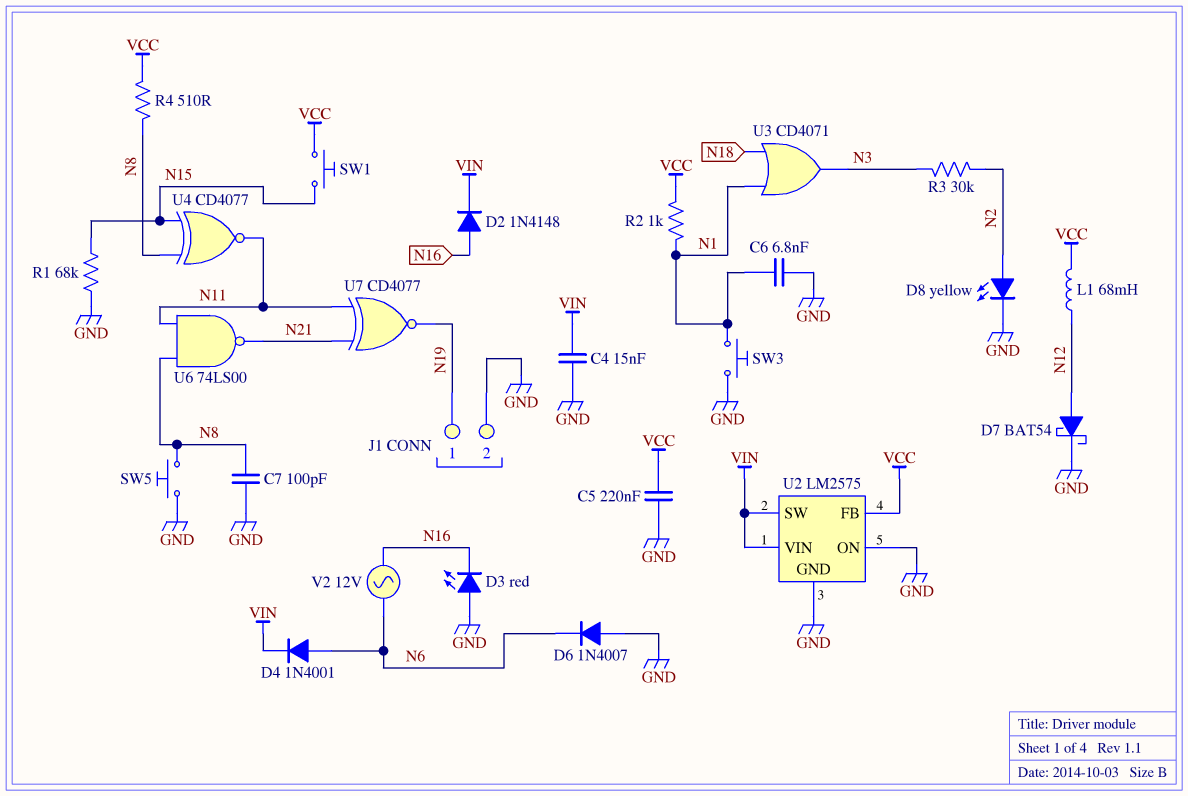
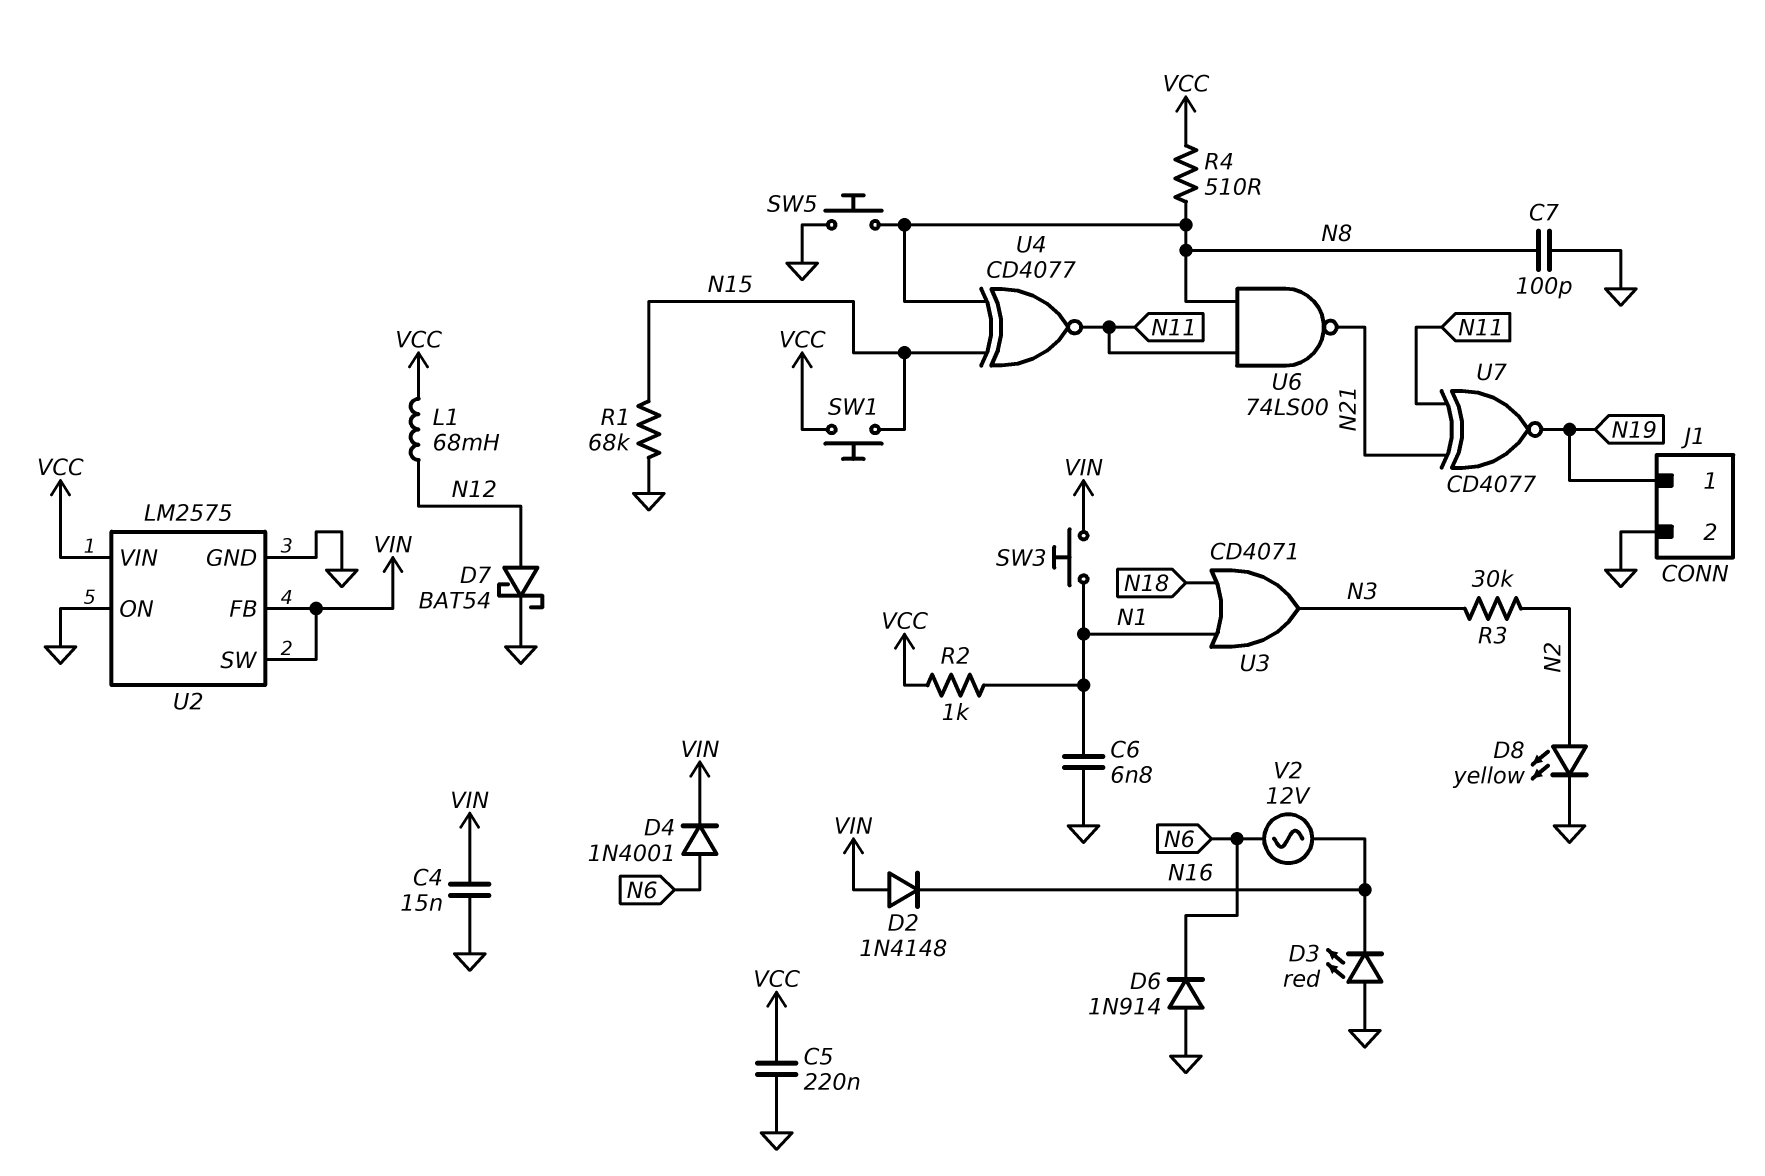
D2: diode 1N4148 (A N16, K VIN) -> diode 1N4148 (A VIN, K N16)
D6: diode 1N4007 (A GND, K N6) -> diode 1N914 (A GND, K N6)
SW3: button (GND, N1) -> button (N1, VIN)
U2 pin FB: VCC -> VIN
U2 pin VIN: VIN -> VCC

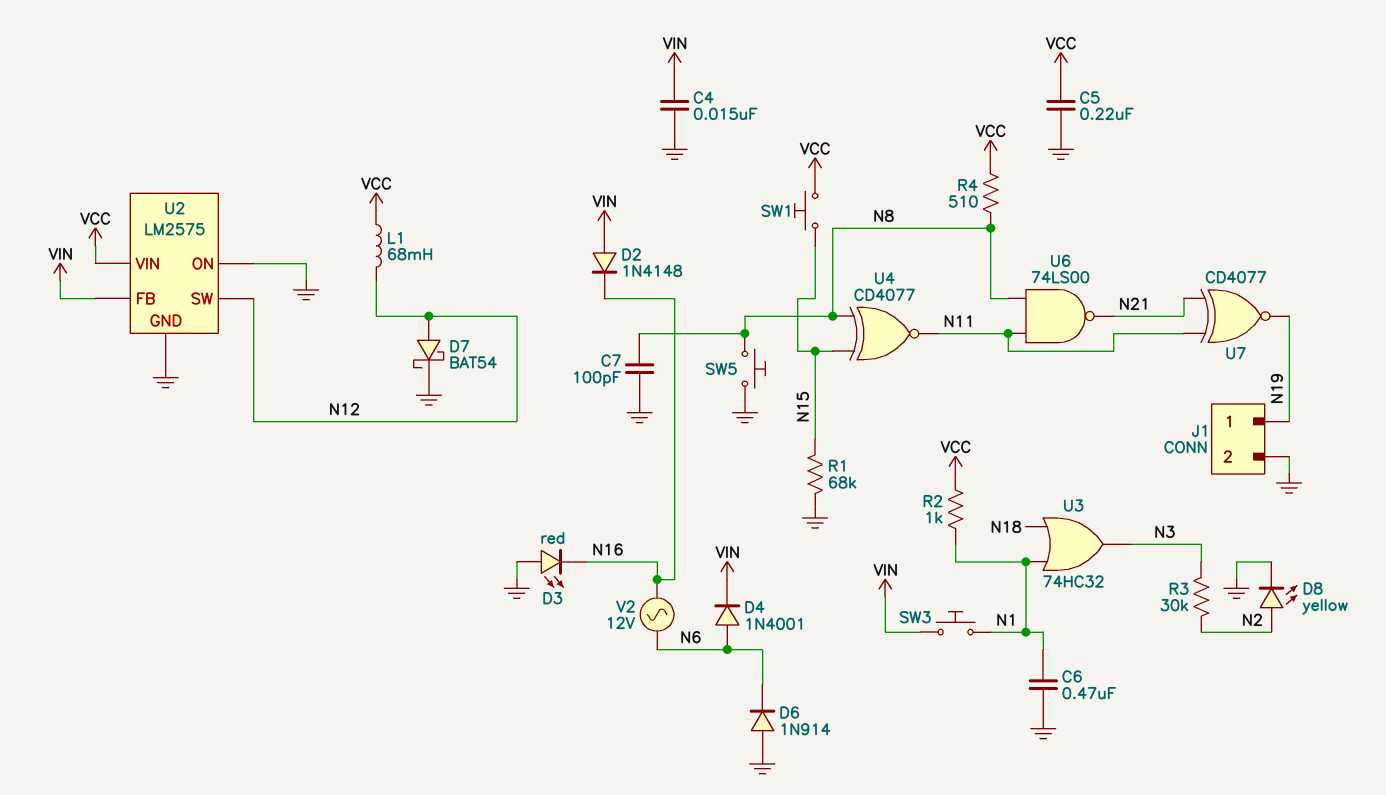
C6: 6.8nF (GND, N1) -> 470nF (GND, N1)
U2 pin SW: VIN -> N12
U3: OR CD4071 (in N1, in N18, out N3) -> OR 74HC32 (in N1, in N18, out N3)

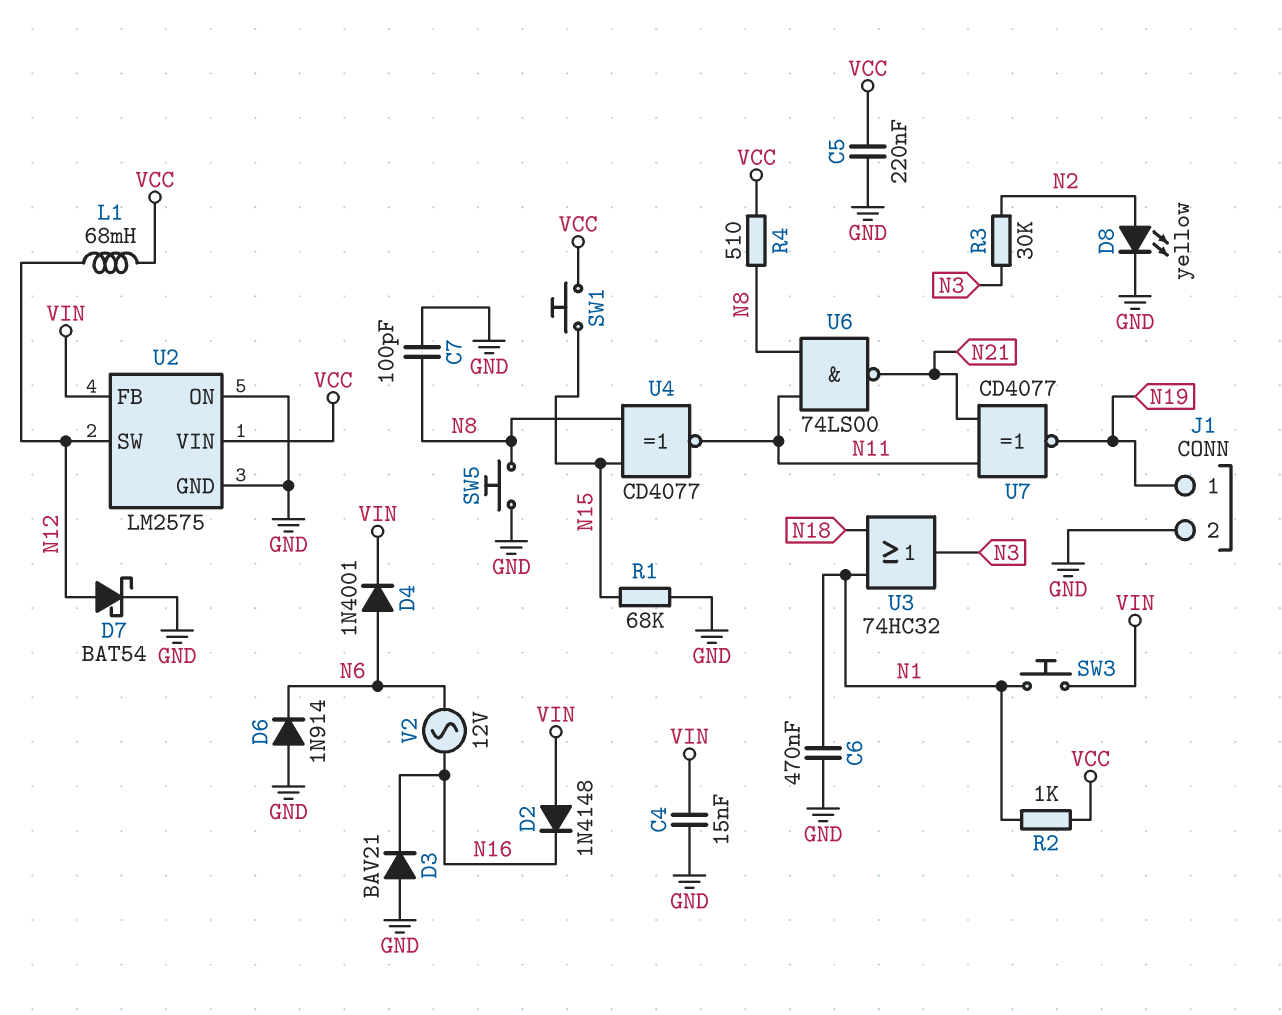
D3: LED red (A GND, K N16) -> diode BAV21 (A GND, K N16)

